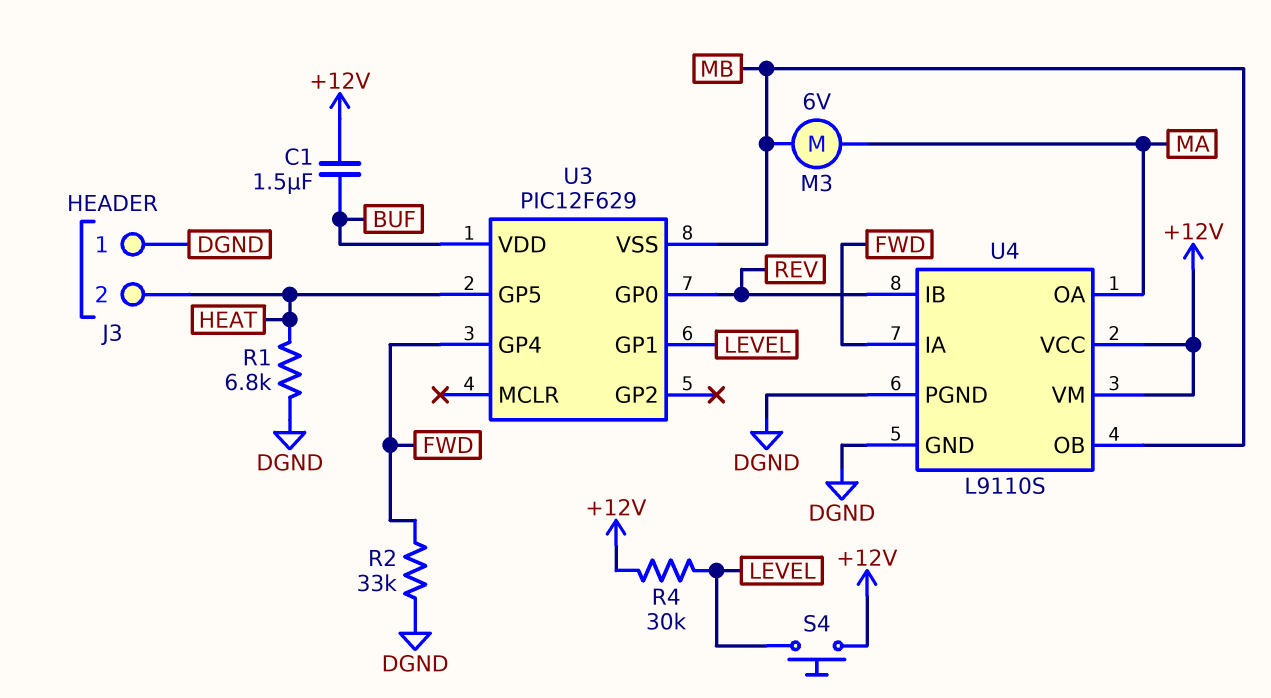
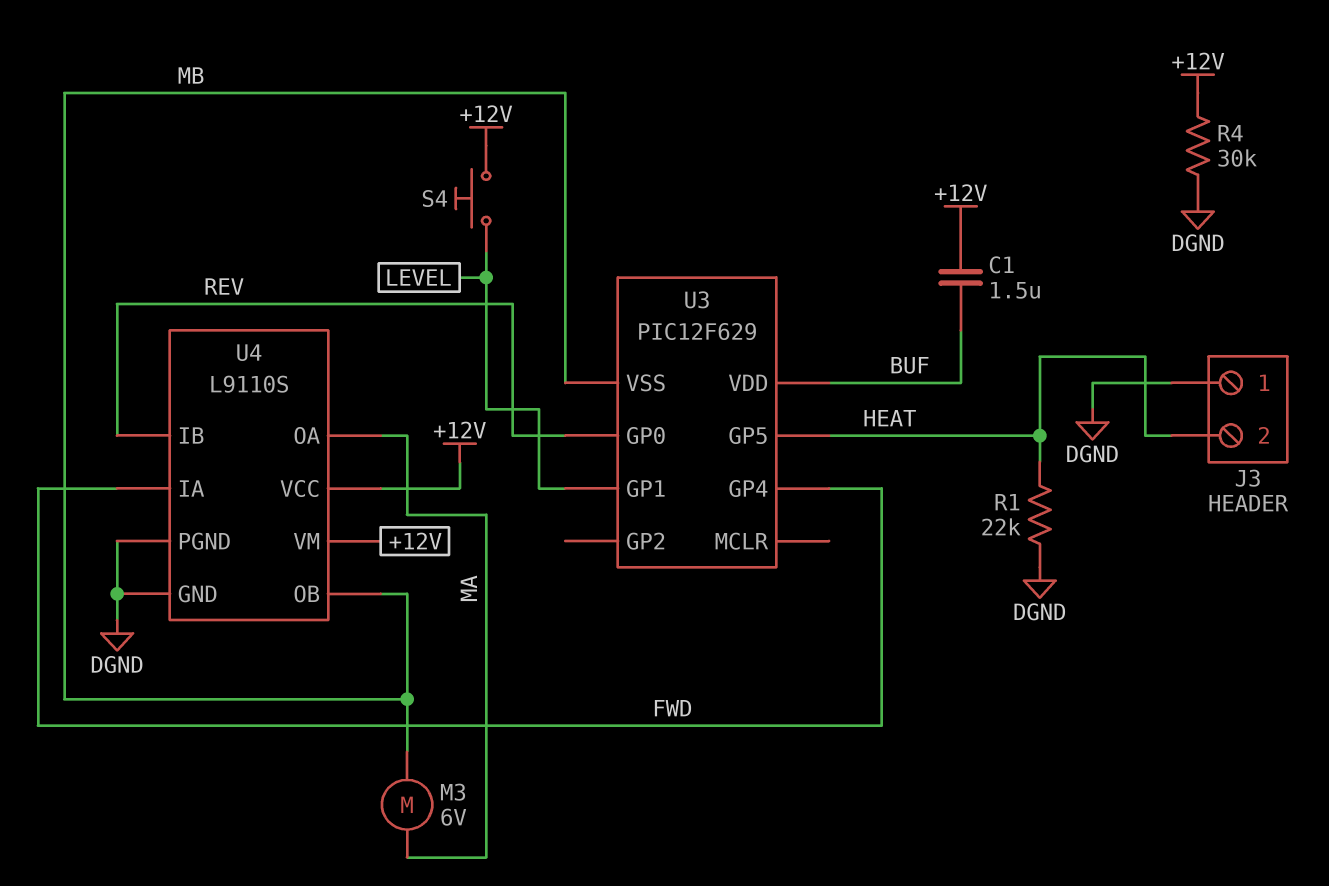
R1: 6.8k (DGND, HEAT) -> 22k (DGND, HEAT)
R2: 33k (DGND, FWD) -> none
R4: 30k (+12V, LEVEL) -> 30k (+12V, DGND)

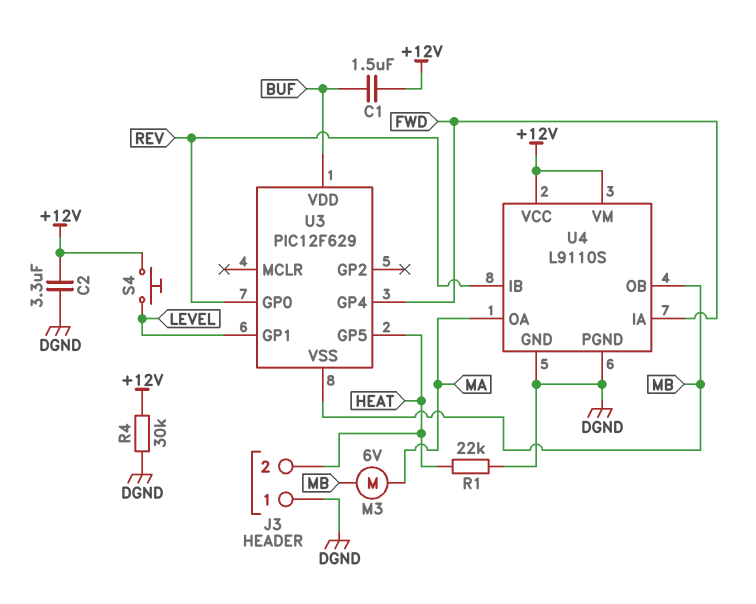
C2: none -> 3.3uF (+12V, DGND)

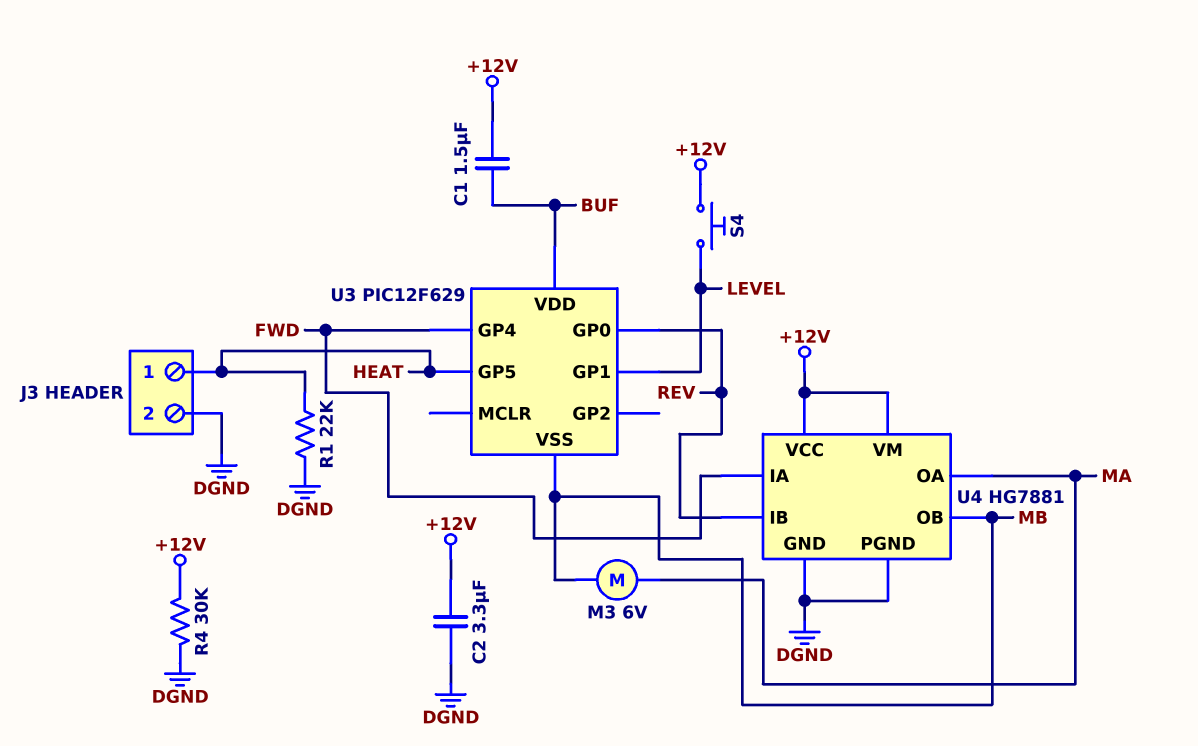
J3 pin 1: DGND -> HEAT
J3 pin 2: HEAT -> DGND
U4: L9110S -> HG7881

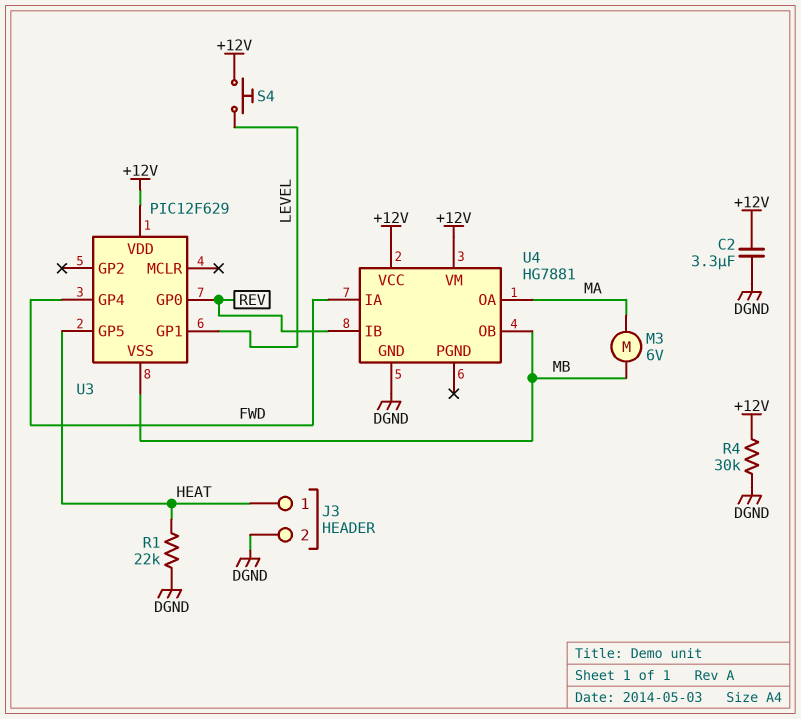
C1: 1.5uF (+12V, BUF) -> none
U3 pin VDD: BUF -> +12V
U4 pin PGND: DGND -> none

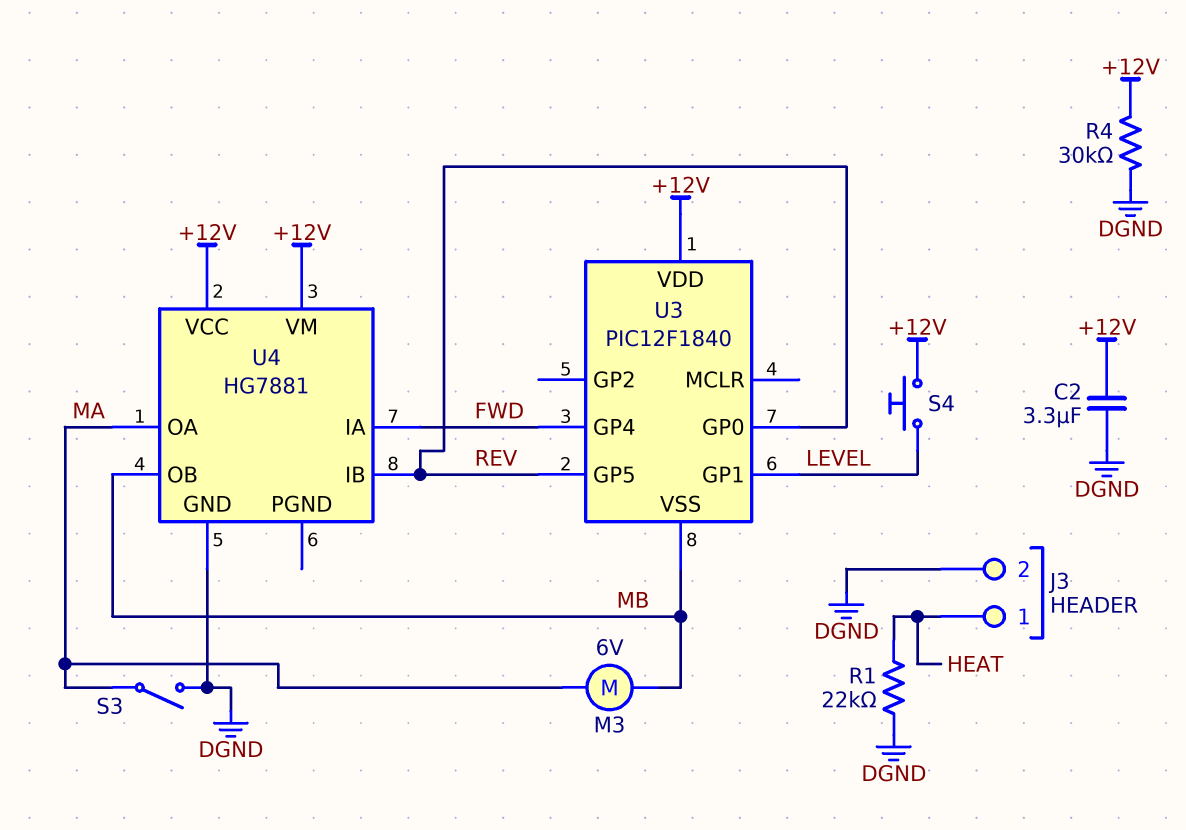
S3: none -> switch (DGND, MA)
U3: PIC12F629 -> PIC12F1840
U3 pin GP5: HEAT -> REV

